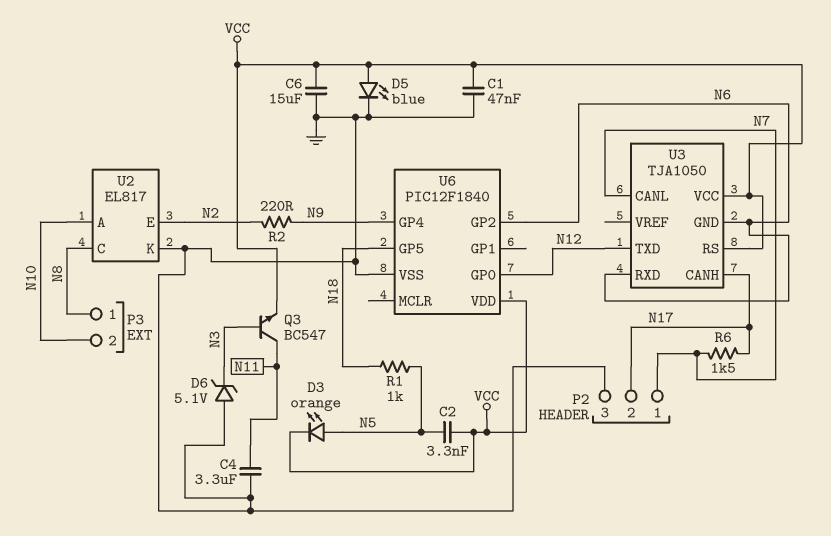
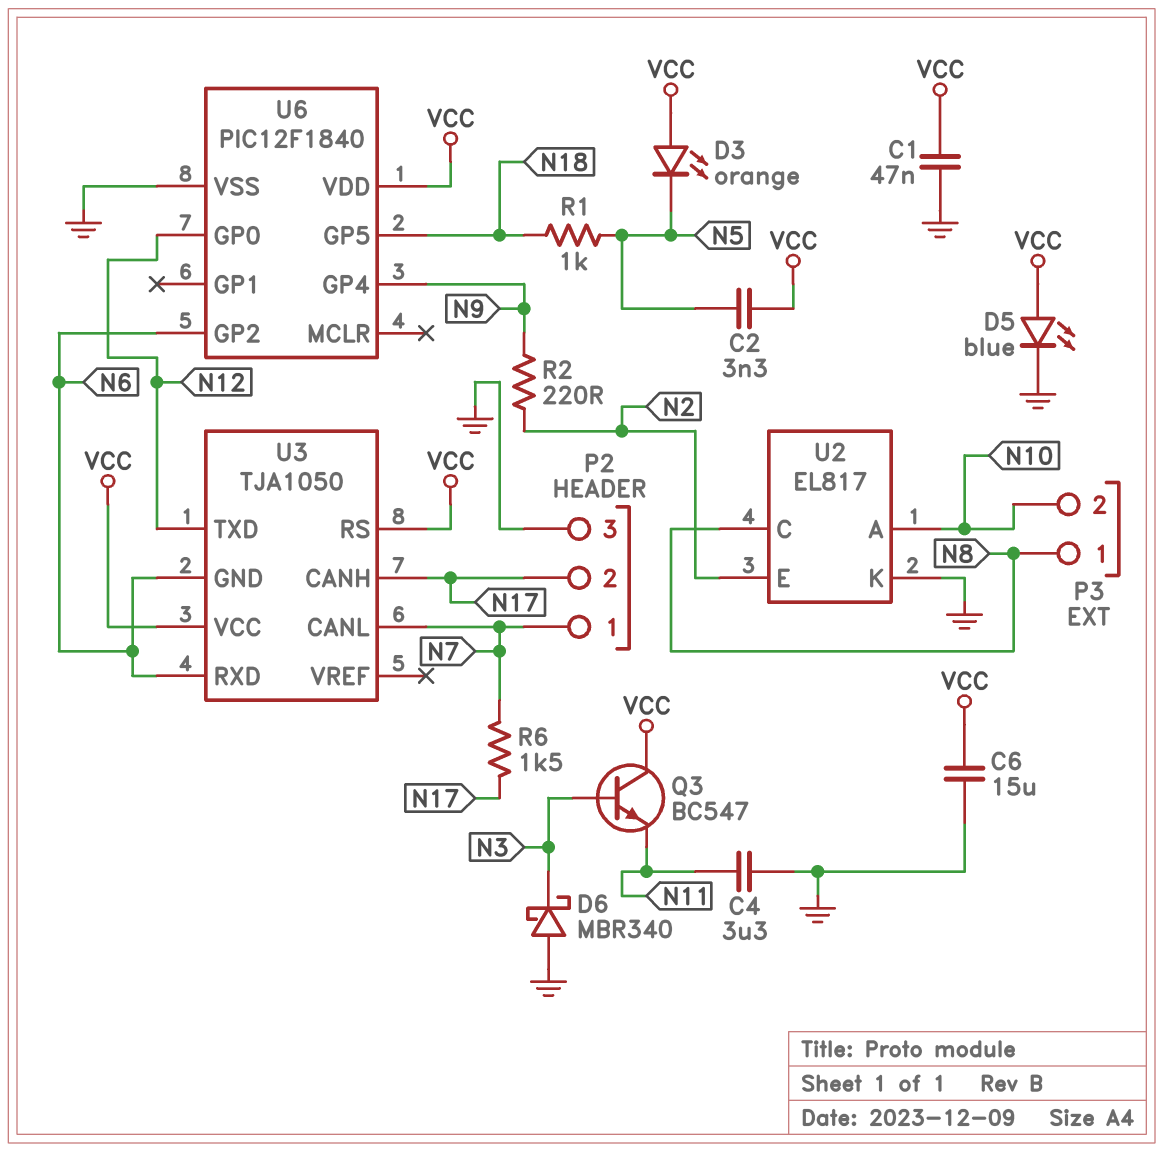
D3: LED orange (A N5, K VCC) -> LED orange (A VCC, K N5)
D6: zener 5.1V (A GND, K N3) -> schottky MBR340 (A GND, K N3)
Q3: NPN BC547 (B N3, C N11, E VCC) -> NPN BC547 (B N3, C VCC, E N11)

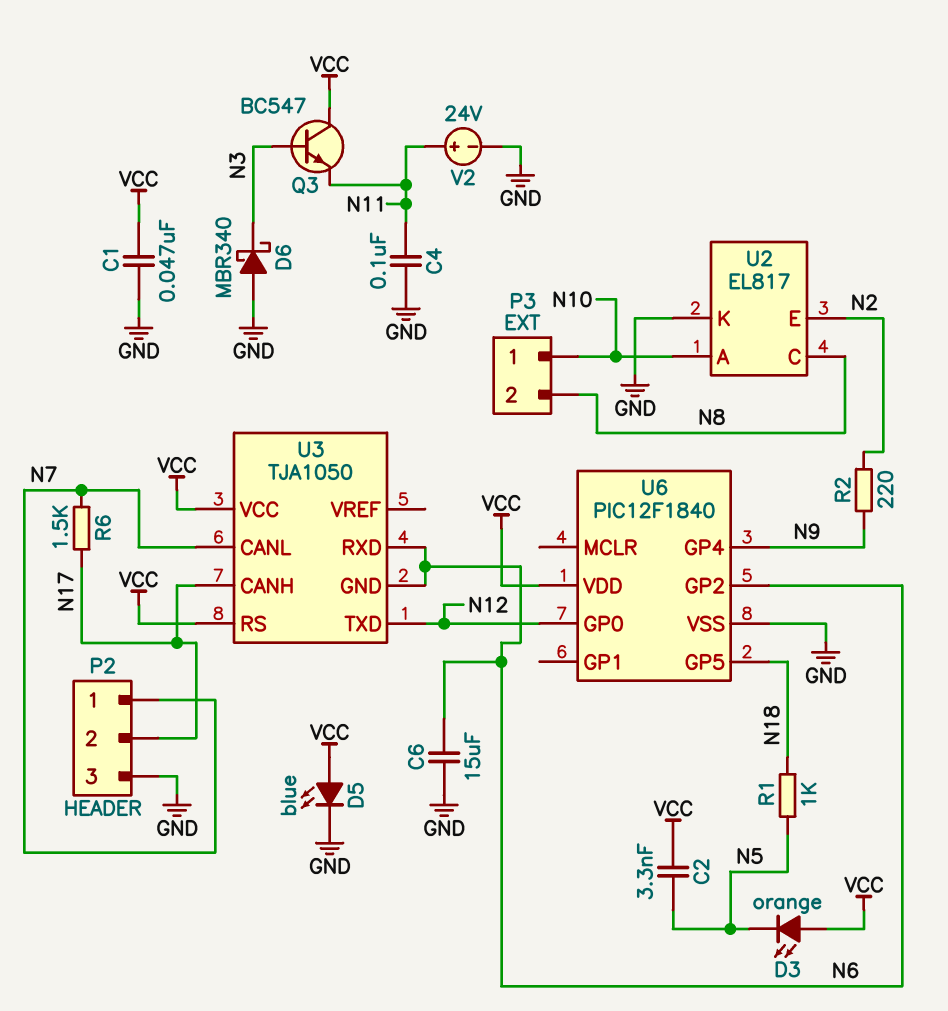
C4: 3.3uF (GND, N11) -> 100nF (GND, N11)
C6: 15uF (GND, VCC) -> 15uF (GND, N6)
P3 pin 1: N8 -> N10
P3 pin 2: N10 -> N8
V2: none -> 24V (plus N11, minus GND)

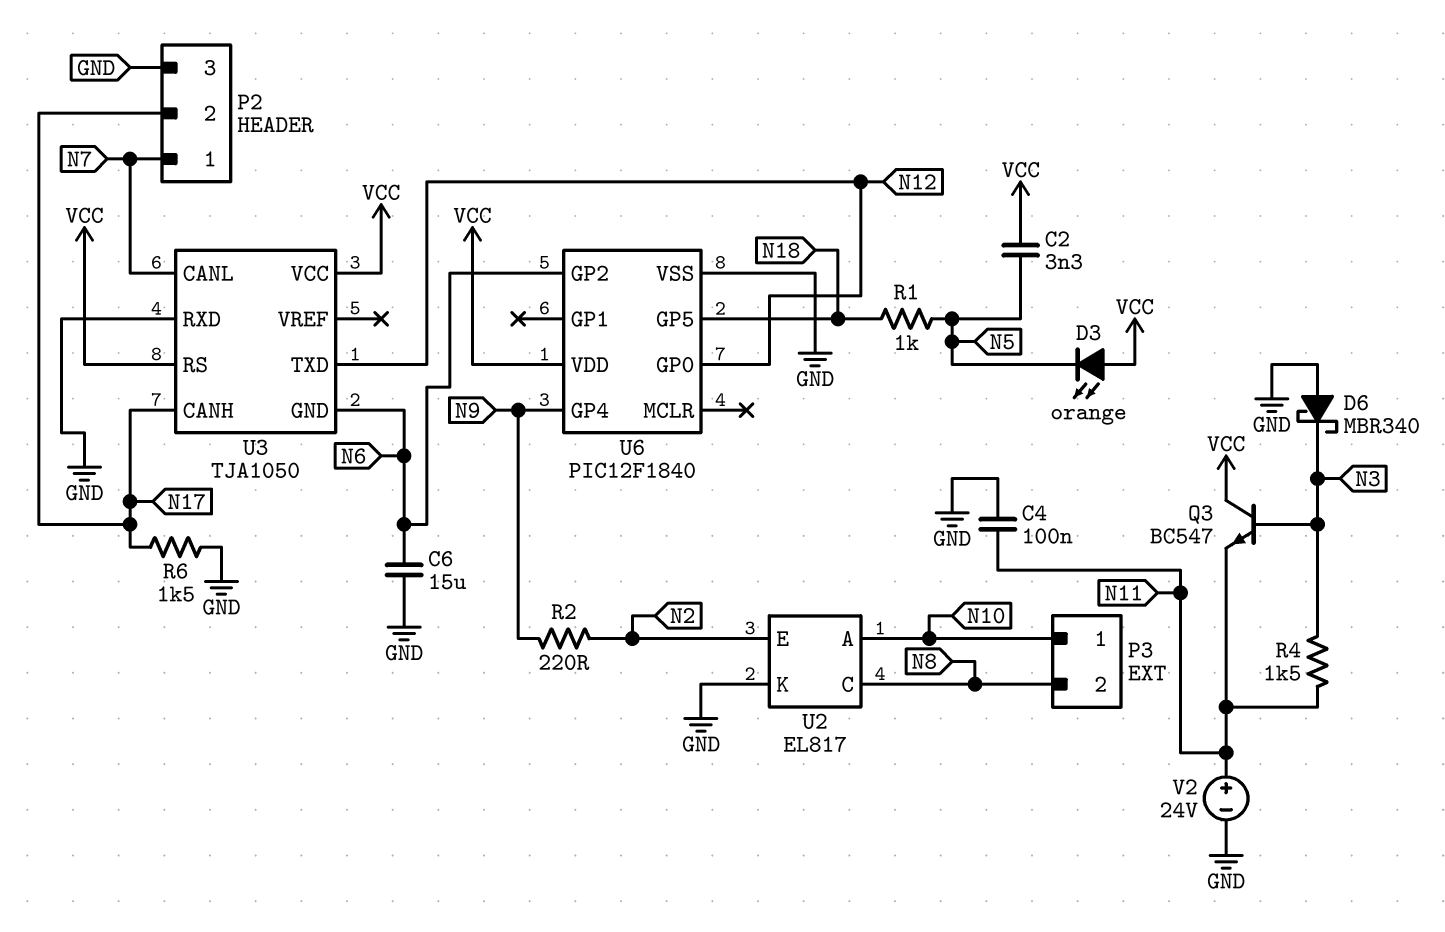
C1: 47nF (GND, VCC) -> none
D5: LED blue (A VCC, K GND) -> none
R4: none -> 1.5k (N3, N11)
R6: 1.5k (N7, N17) -> 1.5k (GND, N17)
U3 pin RXD: N6 -> GND

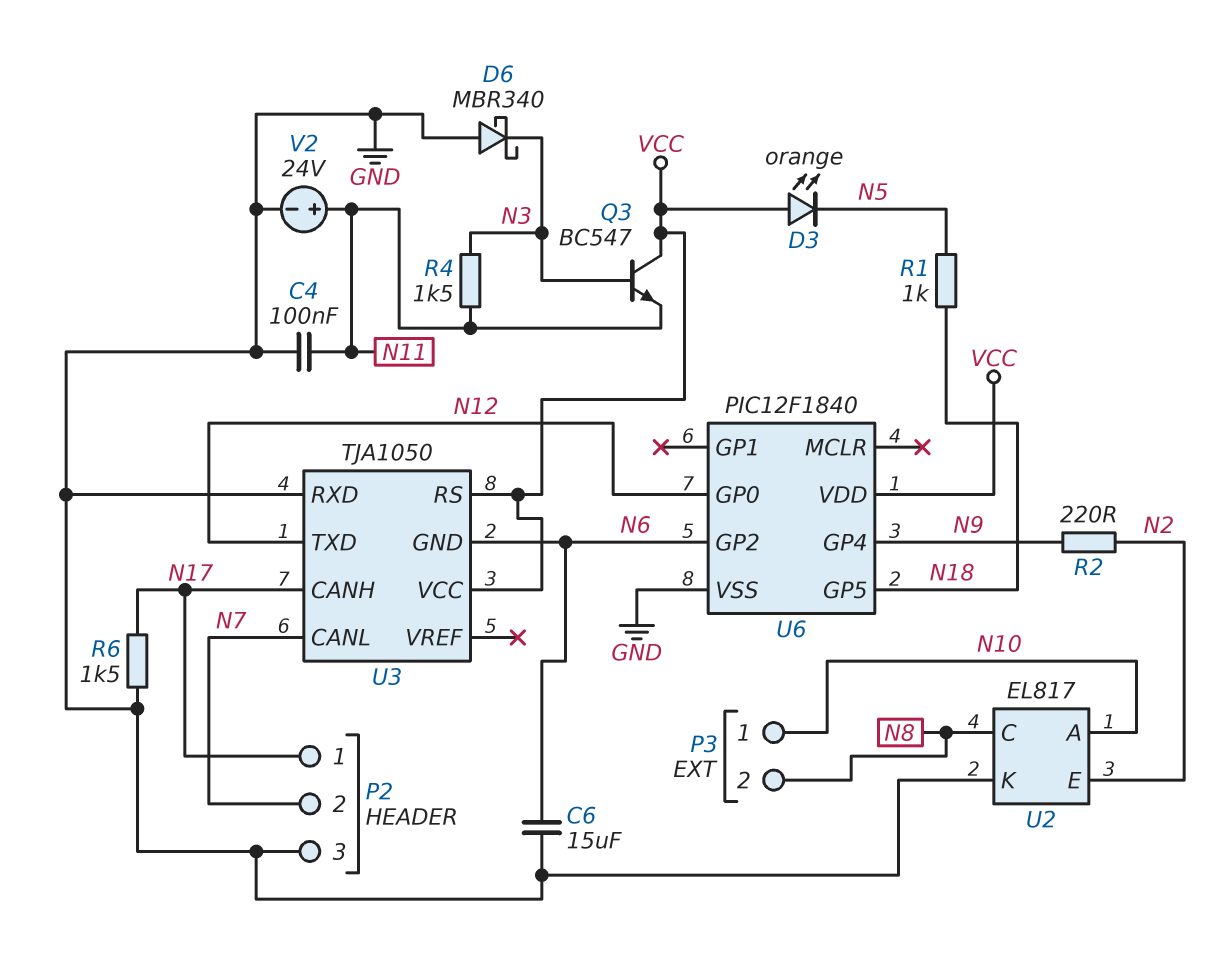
C2: 3.3nF (N5, VCC) -> none
P2 pin 1: N7 -> N17
P2 pin 2: N17 -> N7

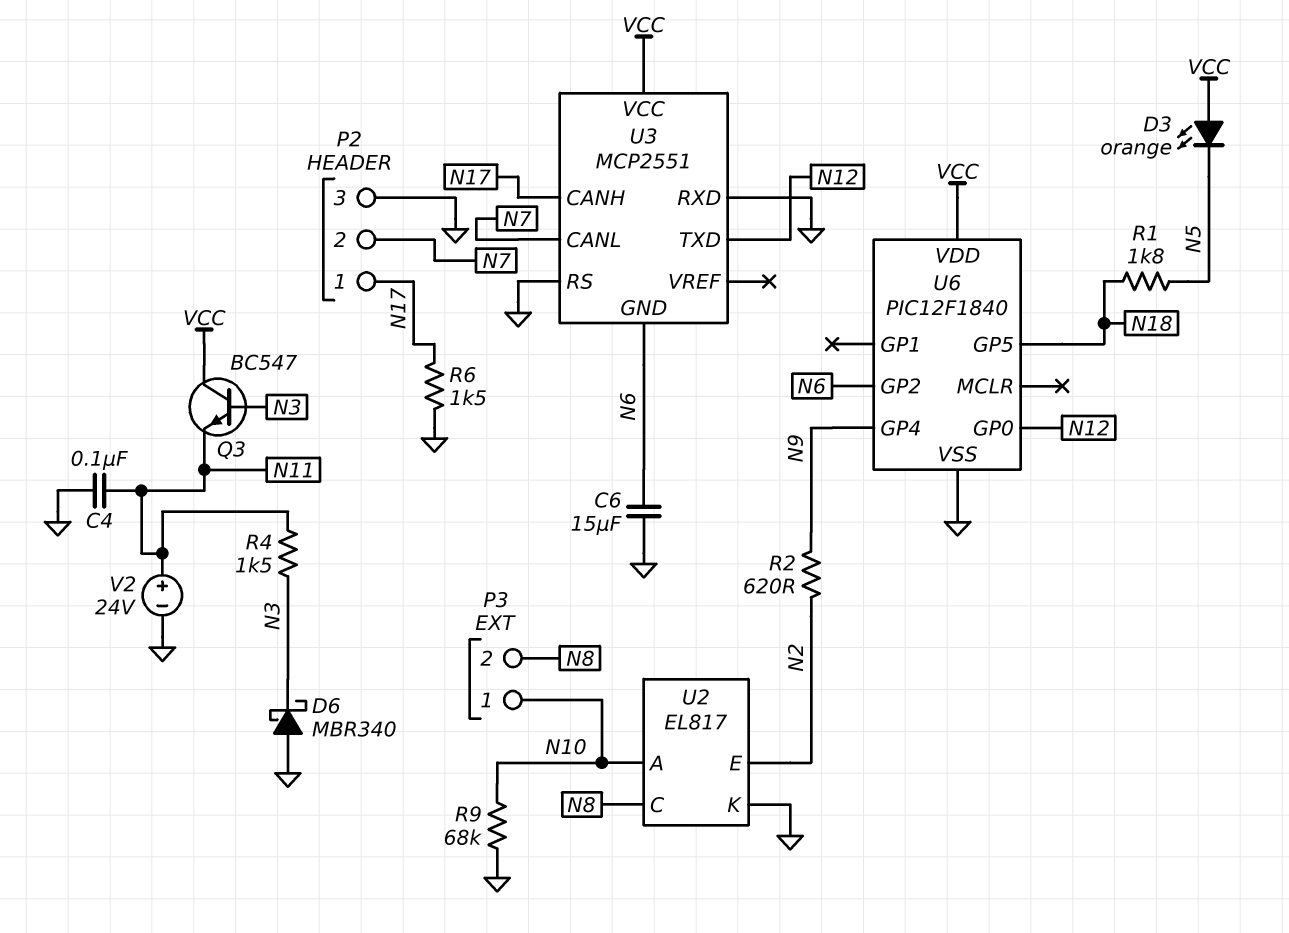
R1: 1k (N5, N18) -> 1.8k (N5, N18)
R2: 220 (N2, N9) -> 620 (N2, N9)
R9: none -> 68k (GND, N10)
U3: TJA1050 -> MCP2551
U3 pin RS: VCC -> GND

